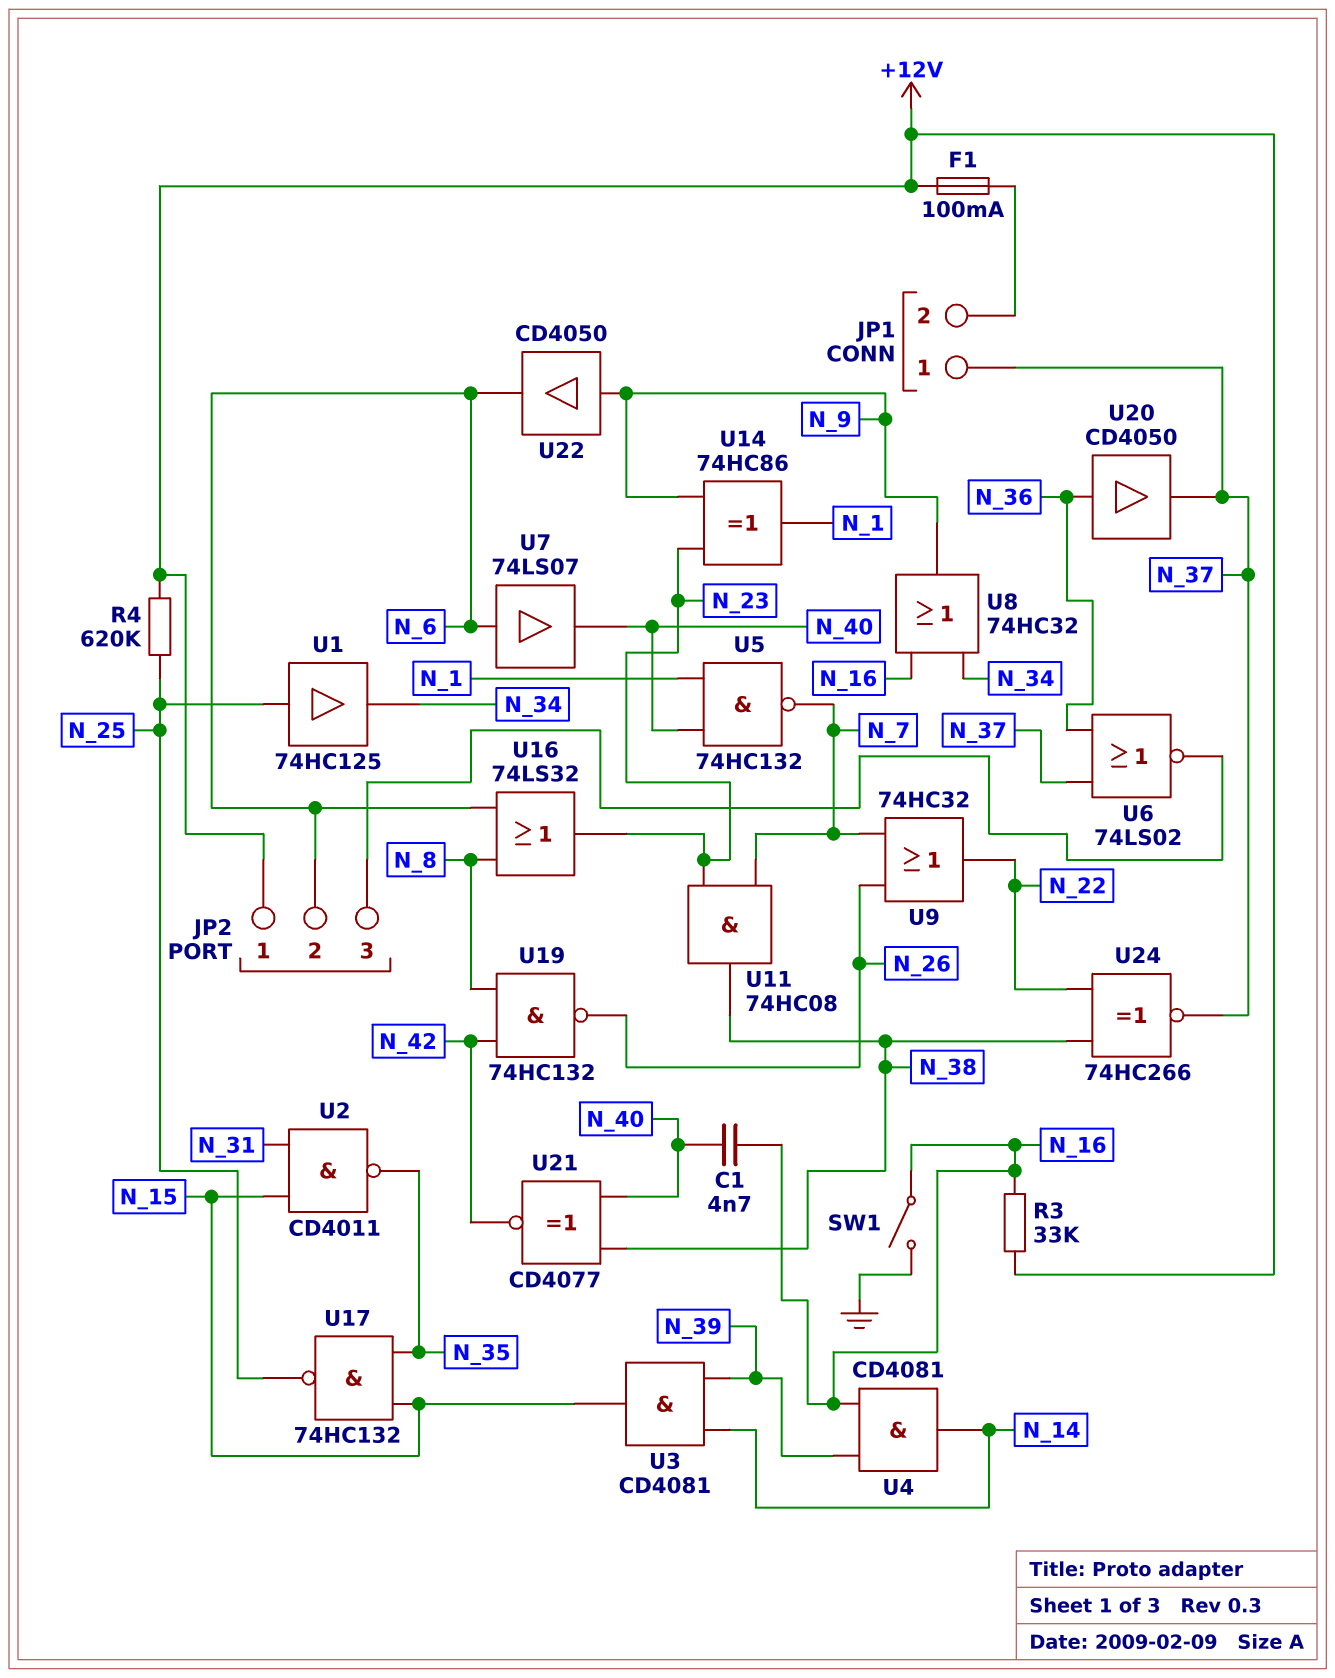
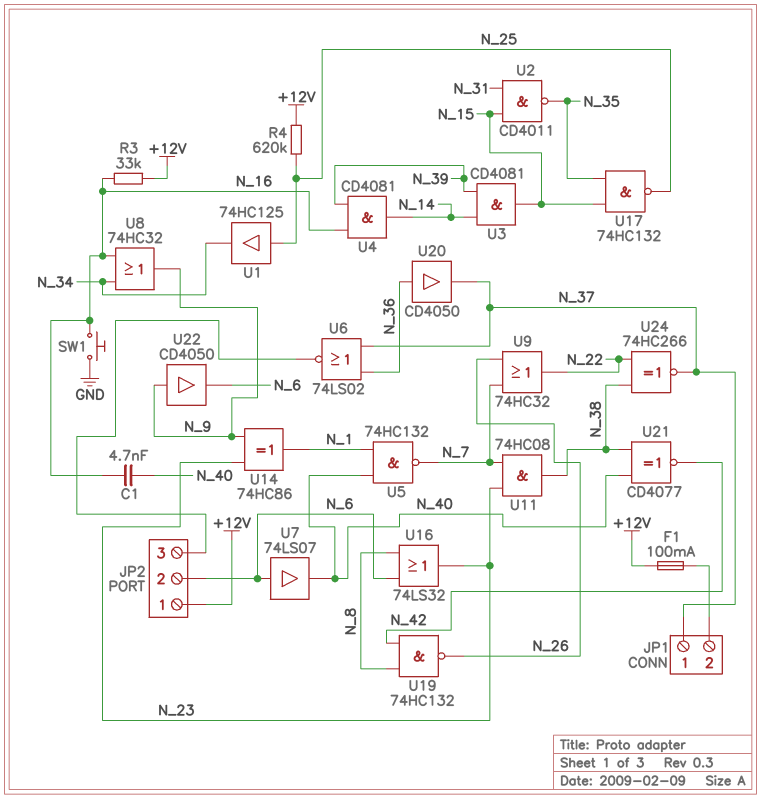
SW1: switch (GND, N_16) -> button (GND, N_16)

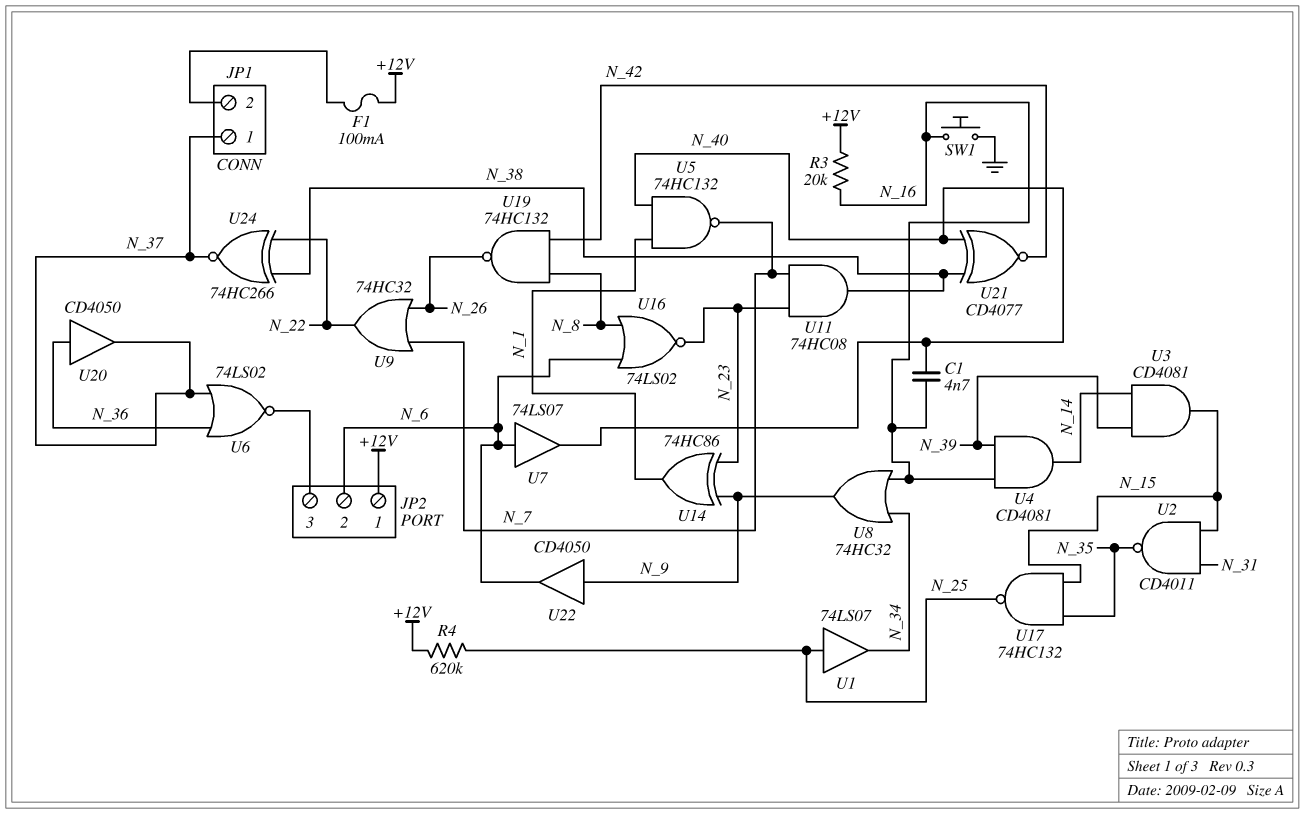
R3: 33k (+12V, N_16) -> 20k (+12V, N_16)
U1: buffer 74HC125 (in N_25, out N_34) -> buffer 74LS07 (in N_25, out N_34)
U16: OR 74LS32 (in N_6, in N_8, out N_23) -> NOR 74LS02 (in N_6, in N_8, out N_23)

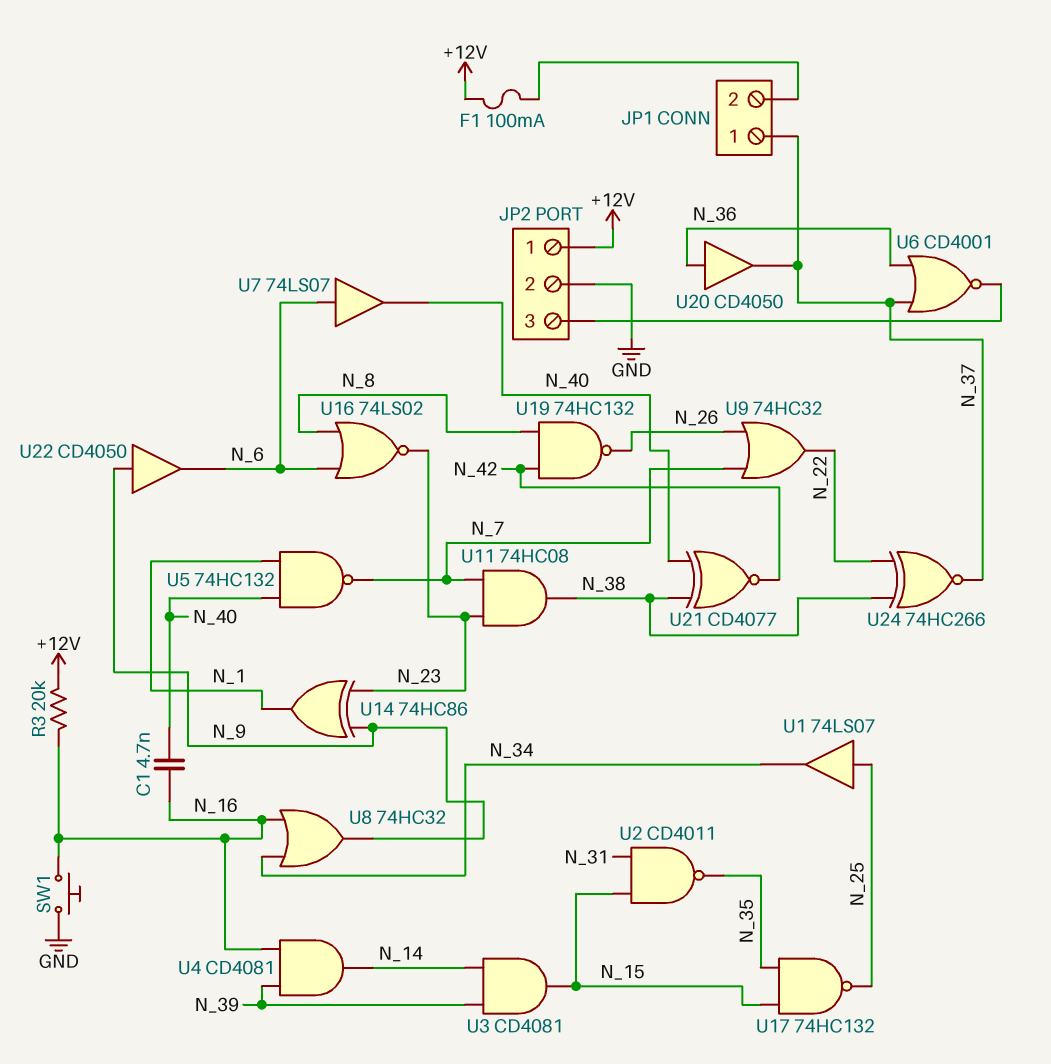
JP2 pin 2: N_6 -> GND
R4: 620k (+12V, N_25) -> none
U6: NOR 74LS02 (in N_36, in N_37, out JP2/3) -> NOR CD4001 (in N_36, in N_37, out JP2/3)

